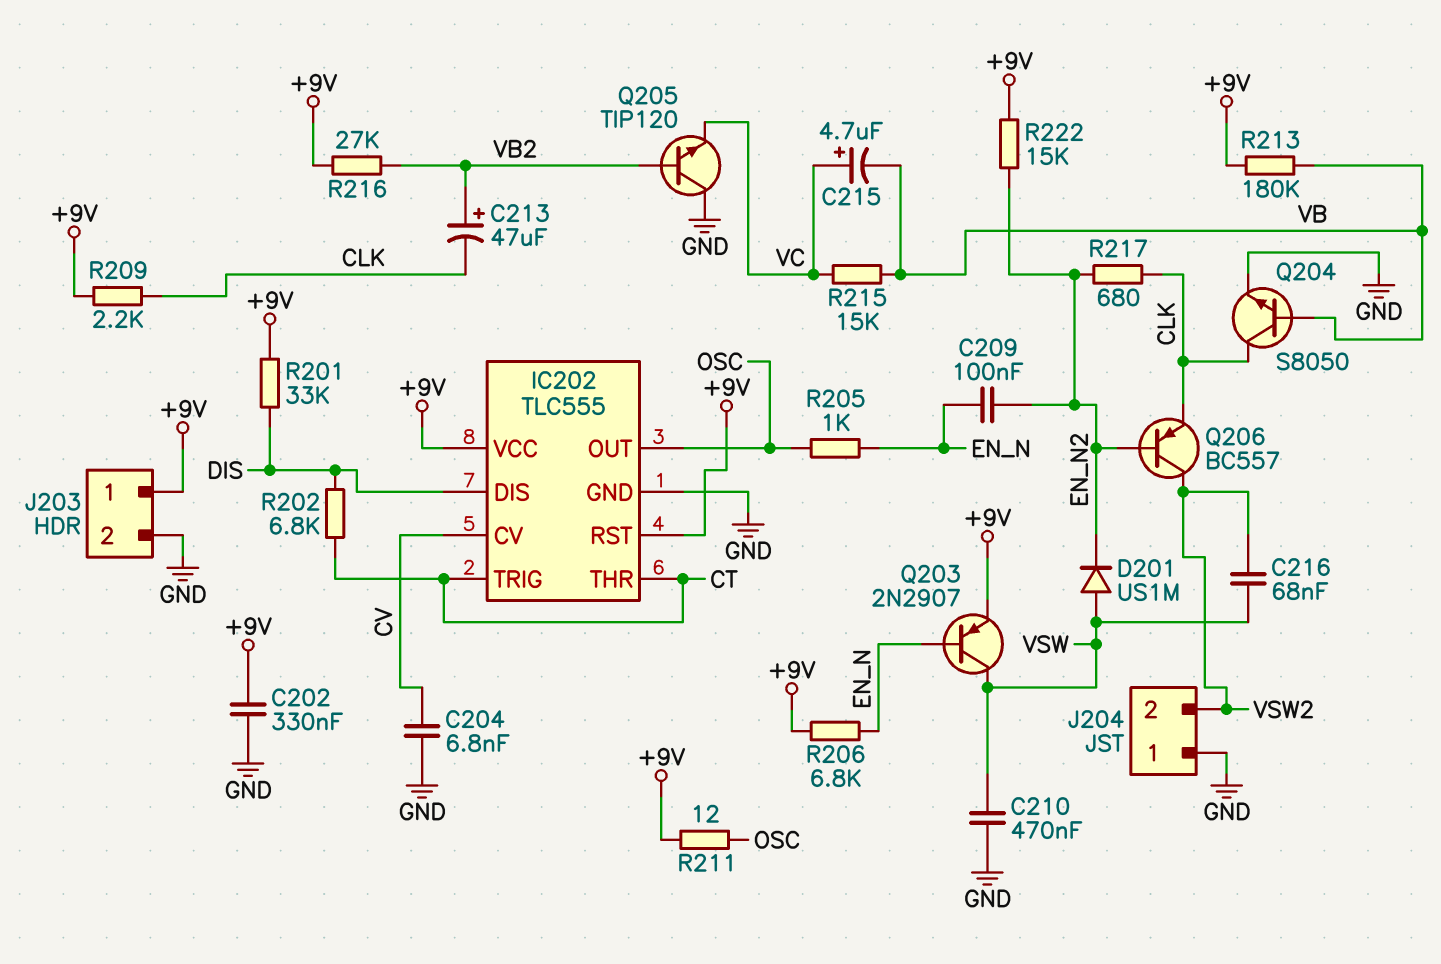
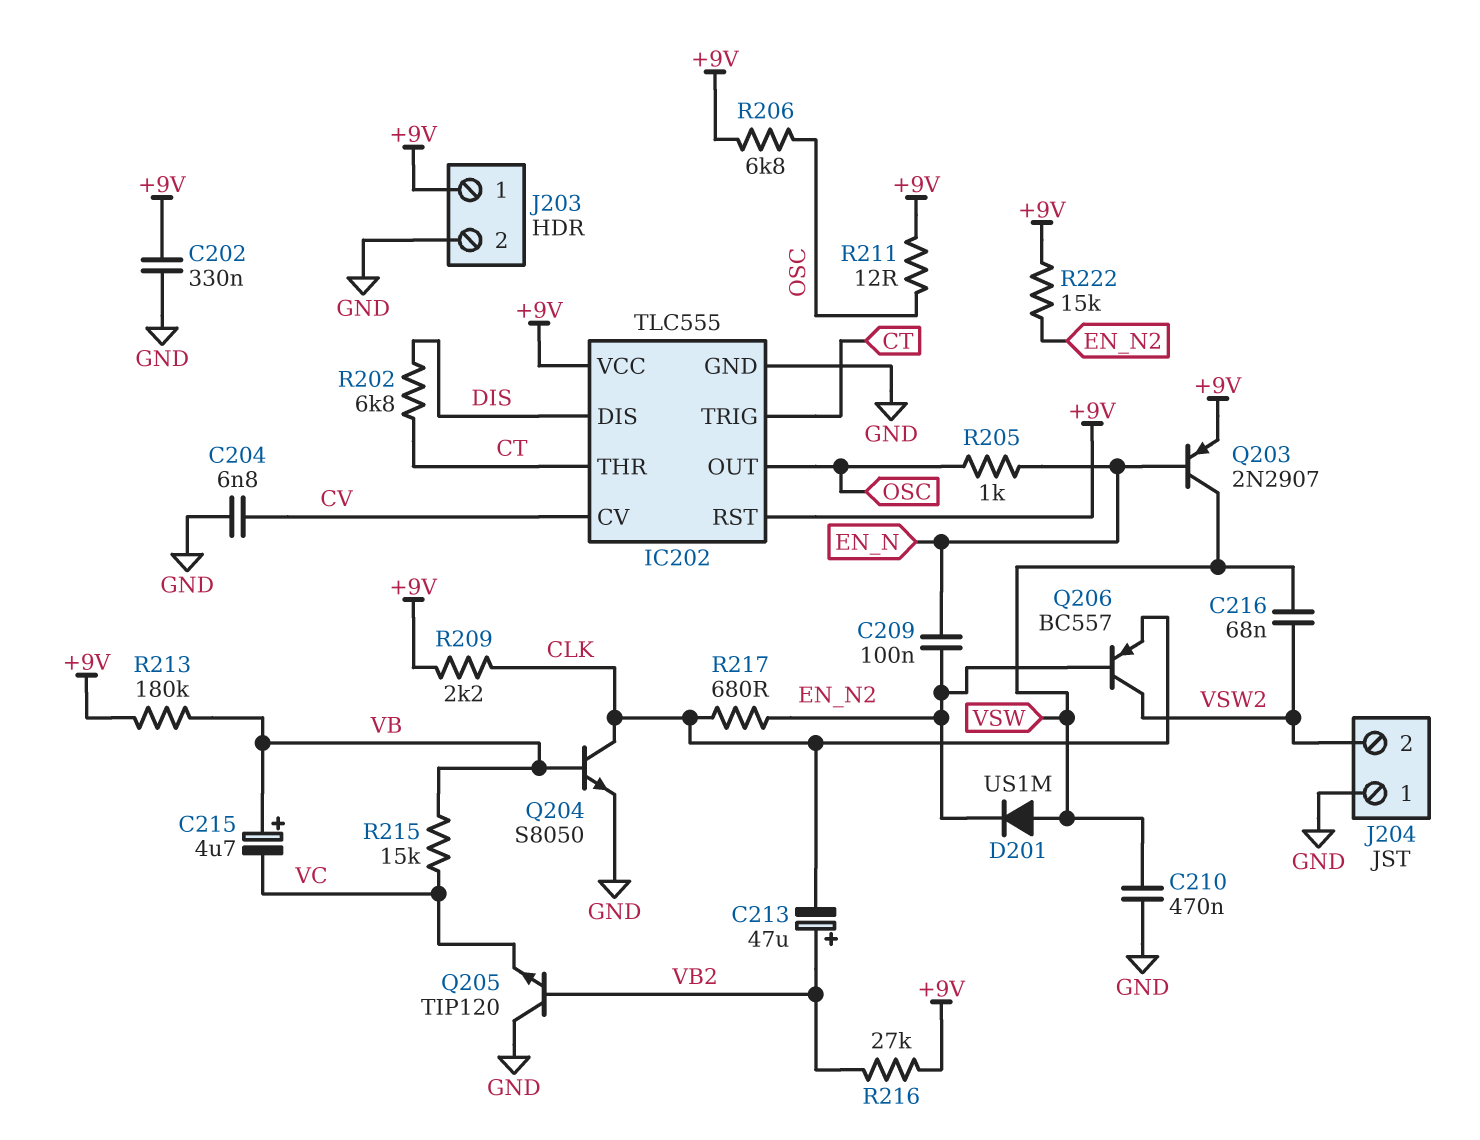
C215: 4.7uF (plus VC, minus VB) -> 4.7uF (plus VB, minus VC)
R201: 33k (+9V, DIS) -> none
R206: 6.8k (+9V, EN_N) -> 6.8k (+9V, OSC)

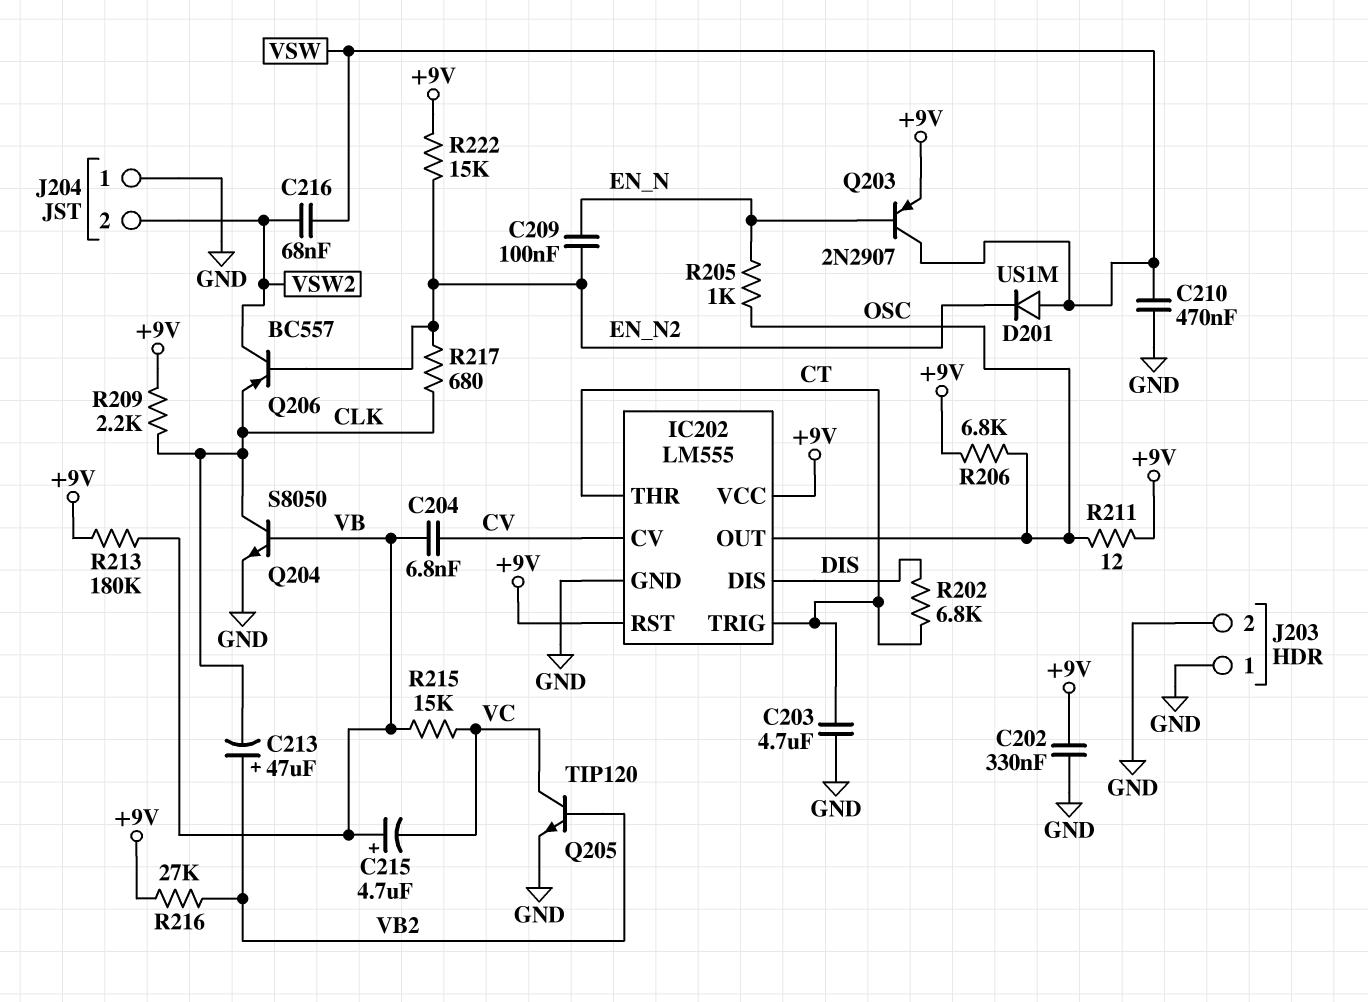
C203: none -> 4.7uF (CT, GND)
C204: 6.8nF (CV, GND) -> 6.8nF (CV, VB)
IC202: TLC555 -> LM555
J203 pin 1: +9V -> GND
Q205: NPN TIP120 (B VB2, C GND, E VC) -> NPN TIP120 (B VB2, C VC, E GND)

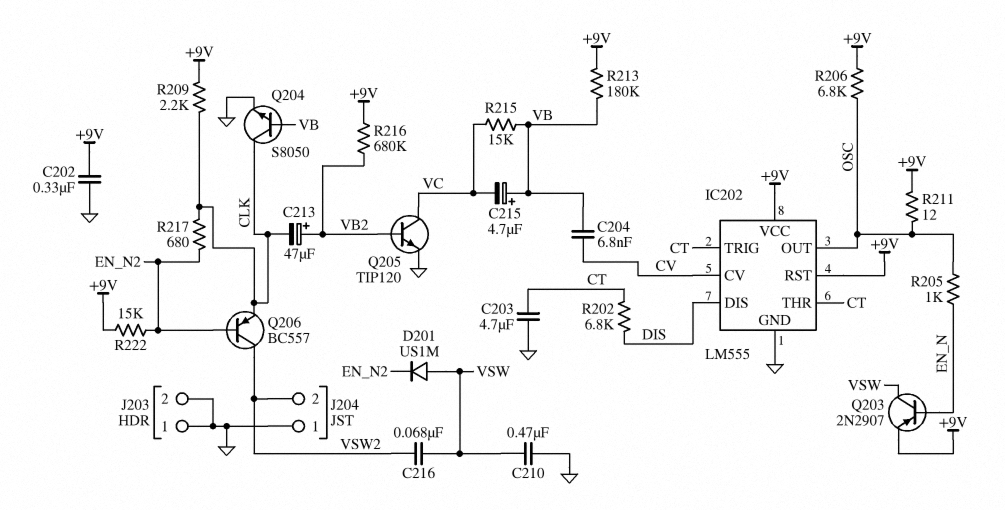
C209: 100nF (EN_N, EN_N2) -> none
R216: 27k (+9V, VB2) -> 680k (+9V, VB2)

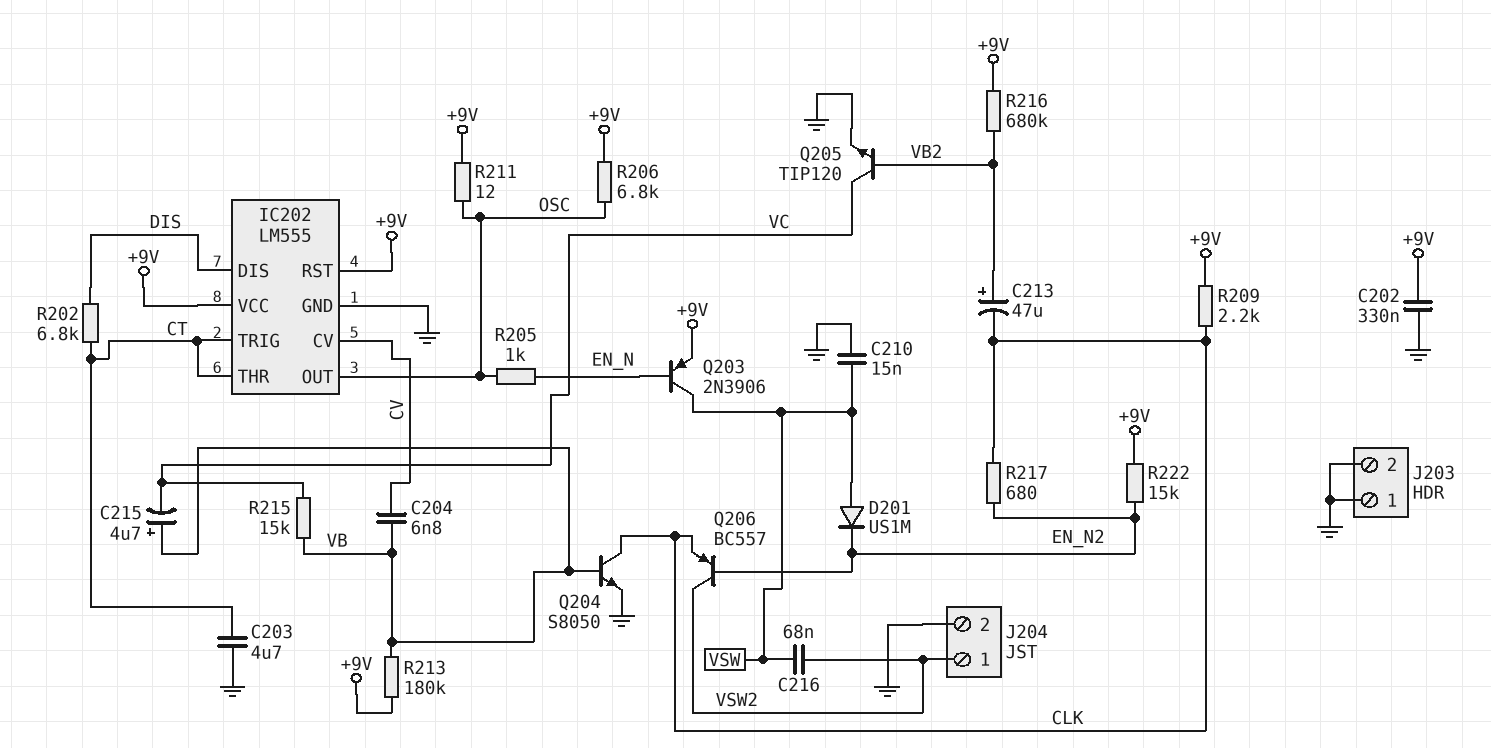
C210: 470nF (GND, VSW) -> 15nF (GND, VSW)
J204 pin 1: GND -> VSW2
J204 pin 2: VSW2 -> GND
Q203: PNP 2N2907 (B EN_N, C VSW, E +9V) -> PNP 2N3906 (B EN_N, C VSW, E +9V)

